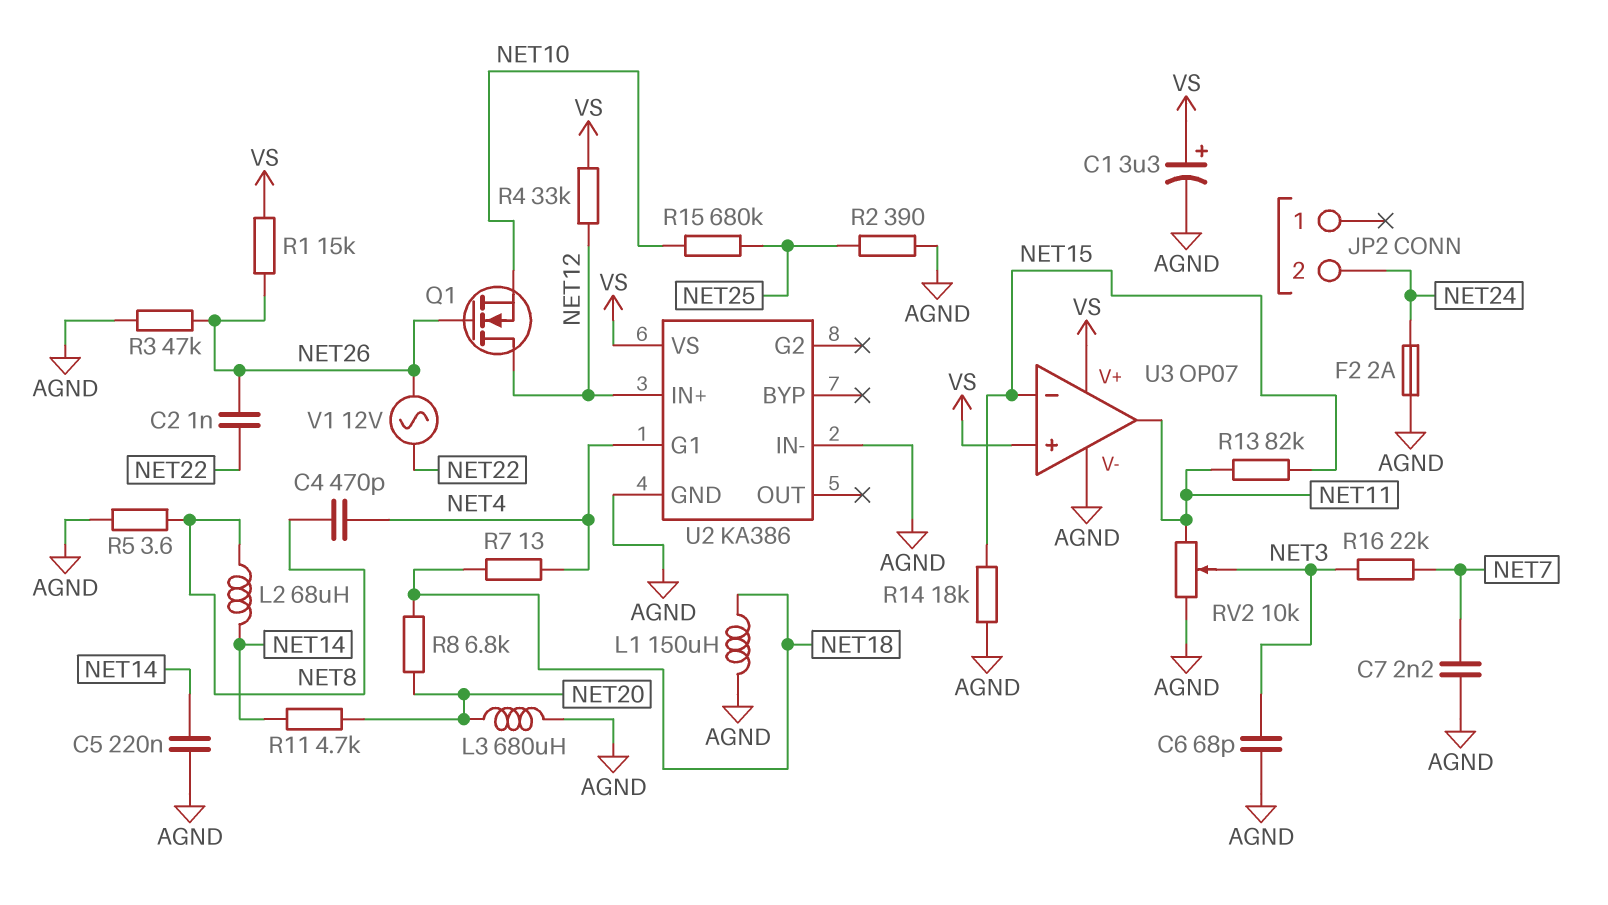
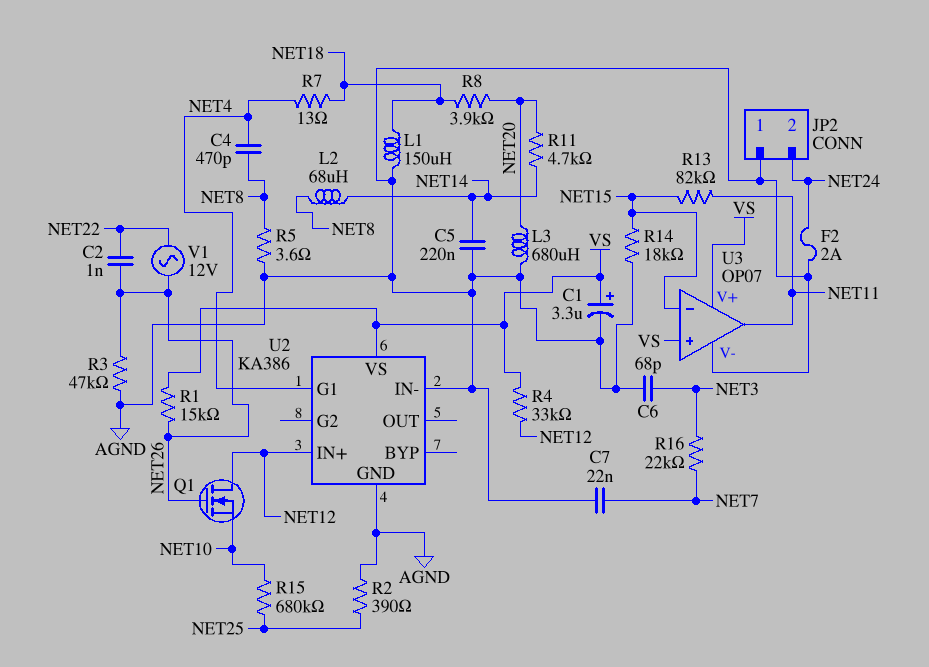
C7: 2.2nF (AGND, NET7) -> 22nF (AGND, NET7)
JP2 pin 1: none -> AGND
R8: 6.8k (NET18, NET20) -> 3.9k (NET18, NET20)
RV2: 10k (AGND, NET11, wiper NET3) -> none

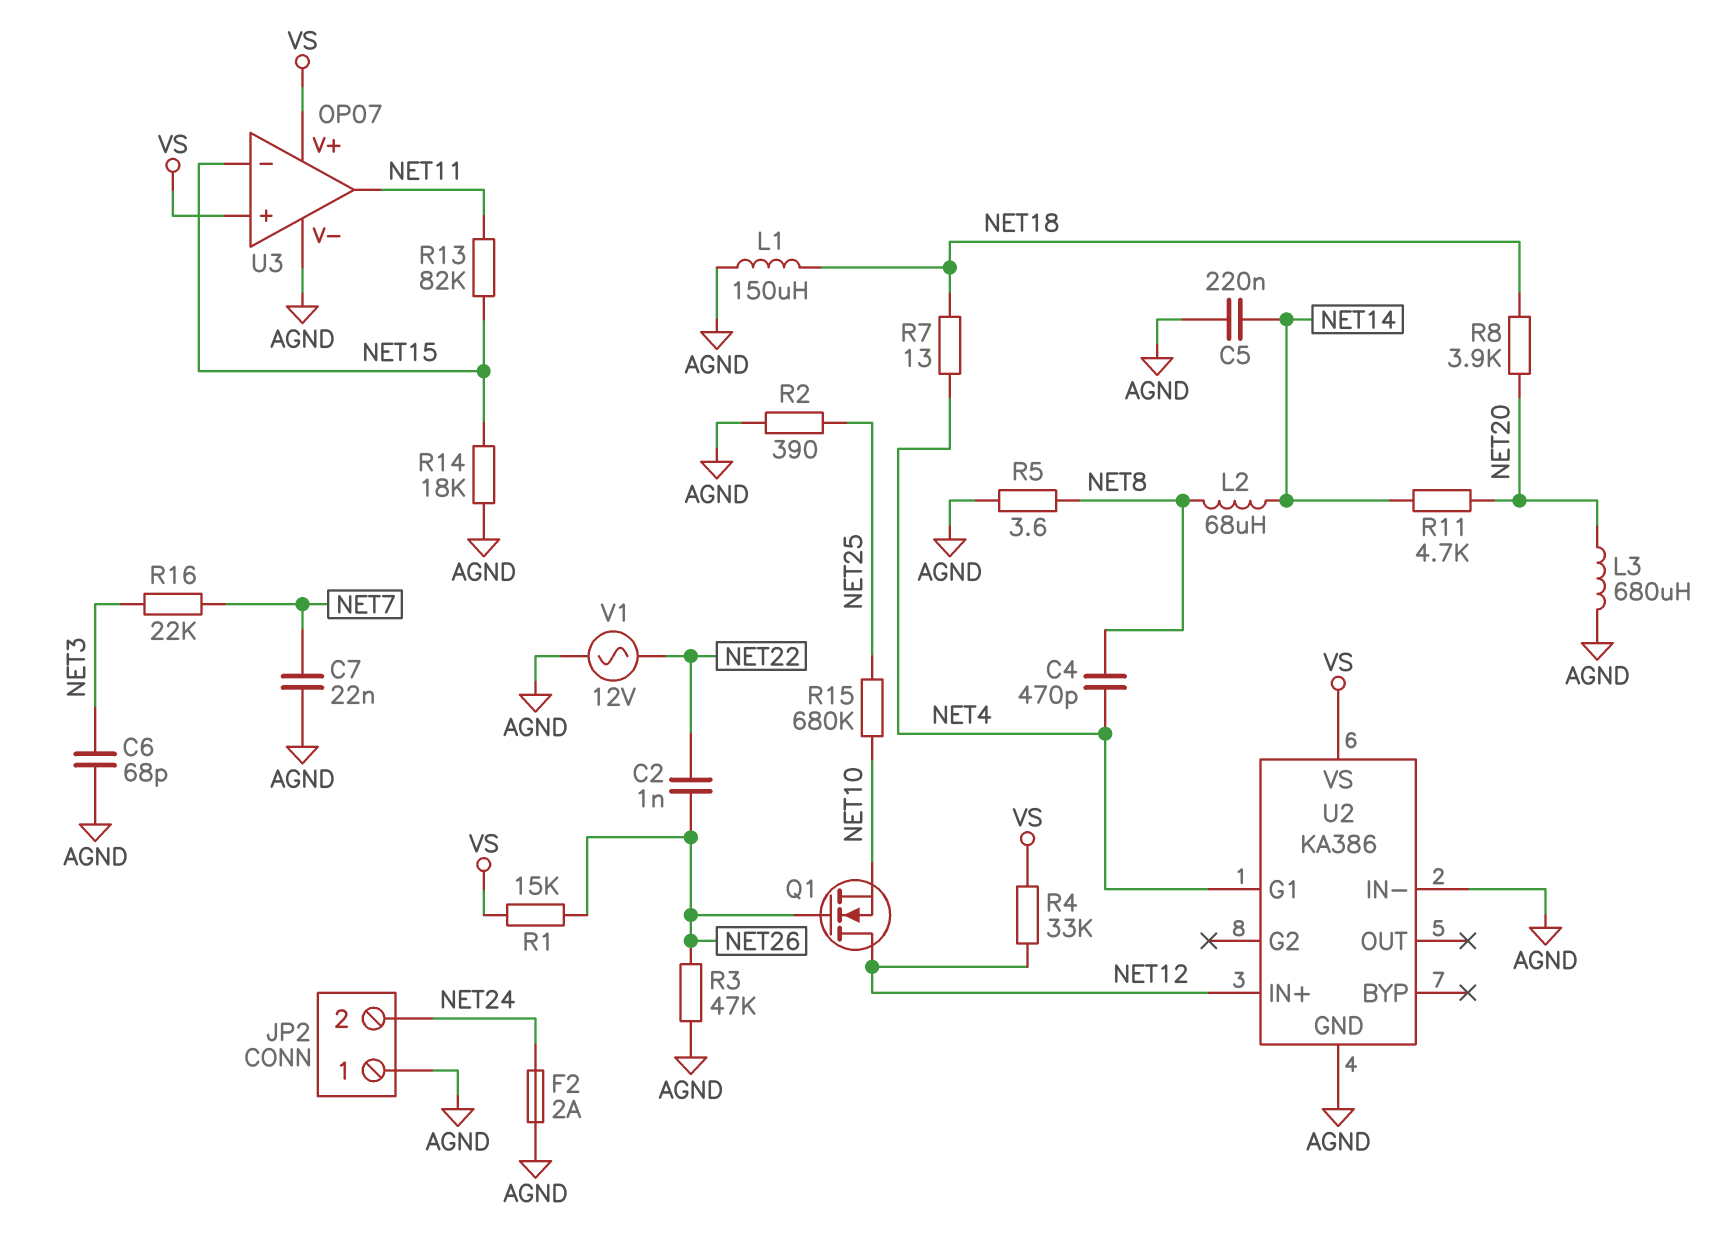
C1: 3.3uF (plus VS, minus AGND) -> none
V1: AC 12V (NET22, NET26) -> AC 12V (AGND, NET22)

